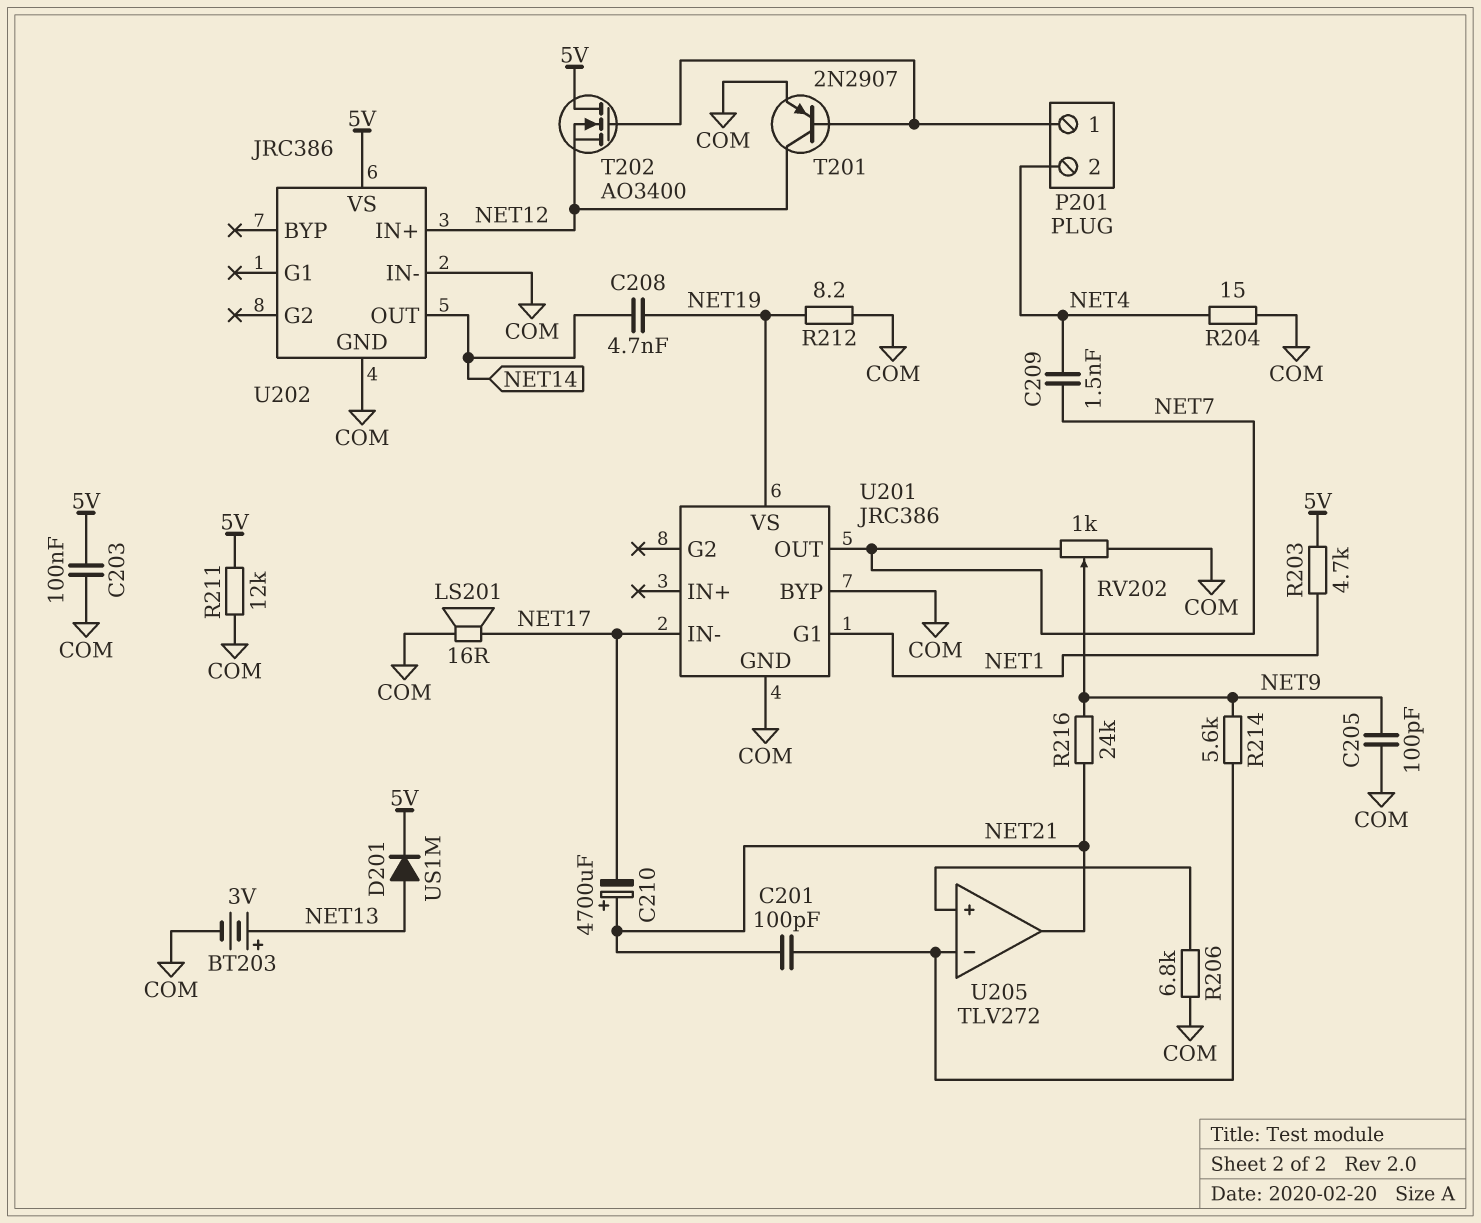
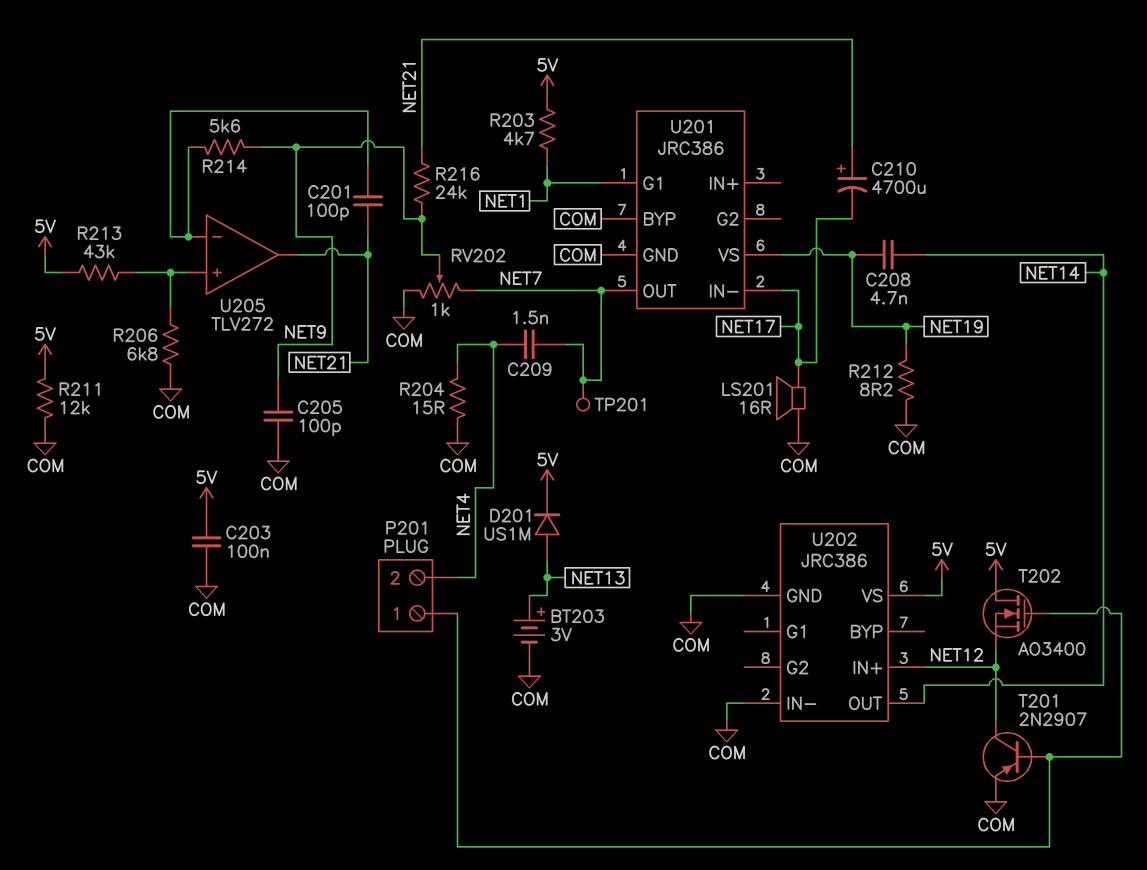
R213: none -> 43k (5V, U205/in+)
TP201: none -> test point (NET7)

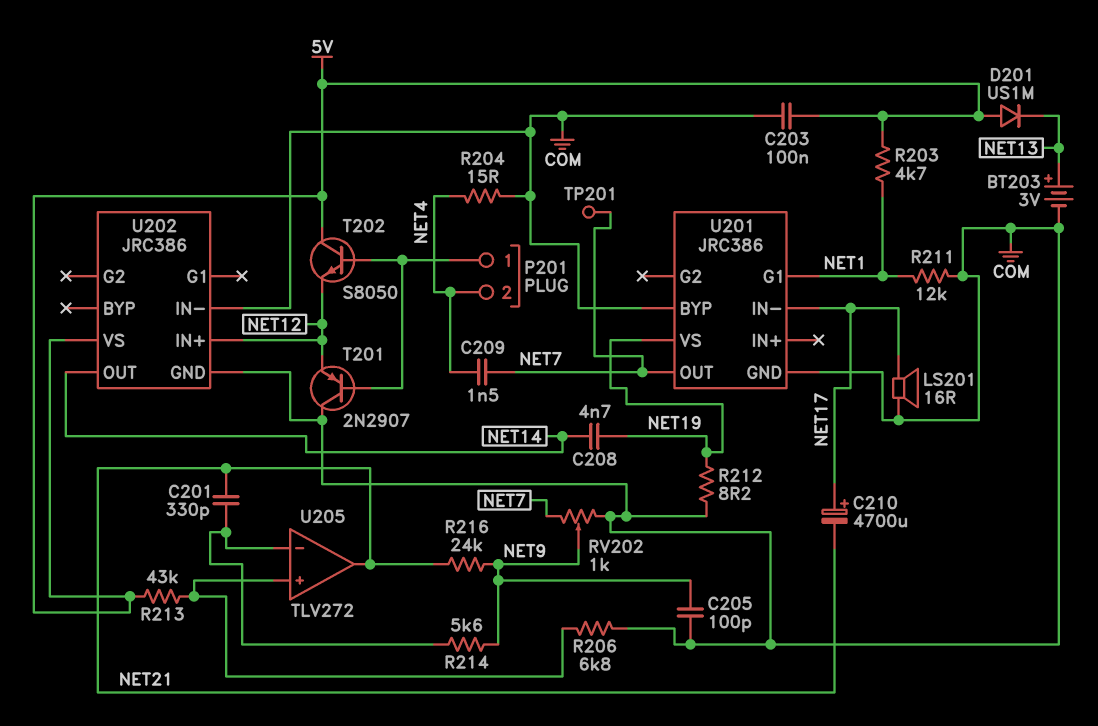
C201: 100pF (NET21, U205/in-) -> 330pF (NET21, U205/in-)
C210: 4700uF (plus NET21, minus NET17) -> 4700uF (plus NET17, minus NET21)
D201: diode US1M (A NET13, K 5V) -> diode US1M (A 5V, K NET13)
R211: 12k (5V, COM) -> 12k (COM, NET1)
T201: PNP 2N2907 (B P201/1, C NET12, E COM) -> PNP 2N2907 (B P201/1, C COM, E NET12)
T202: NMOS AO3400 (G P201/1, D 5V, S NET12) -> NPN S8050 (B P201/1, C 5V, E NET12)

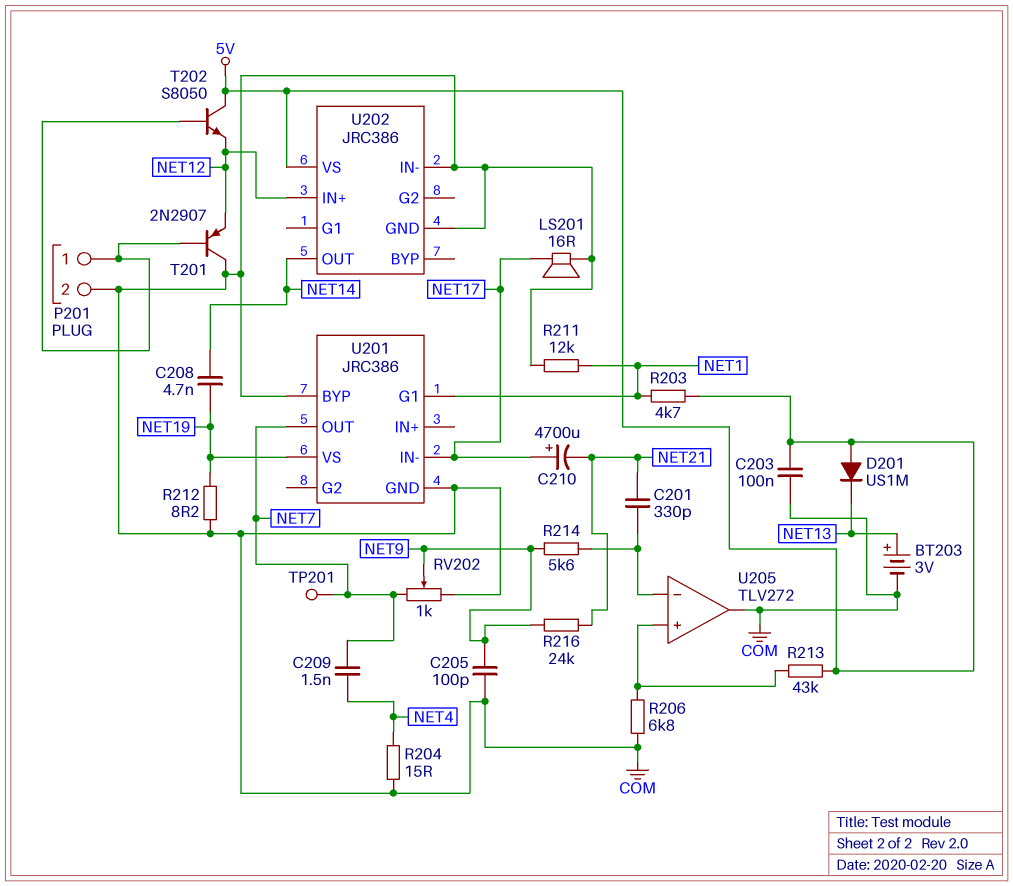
P201 pin 2: NET4 -> COM
U205 pin out: NET21 -> COM

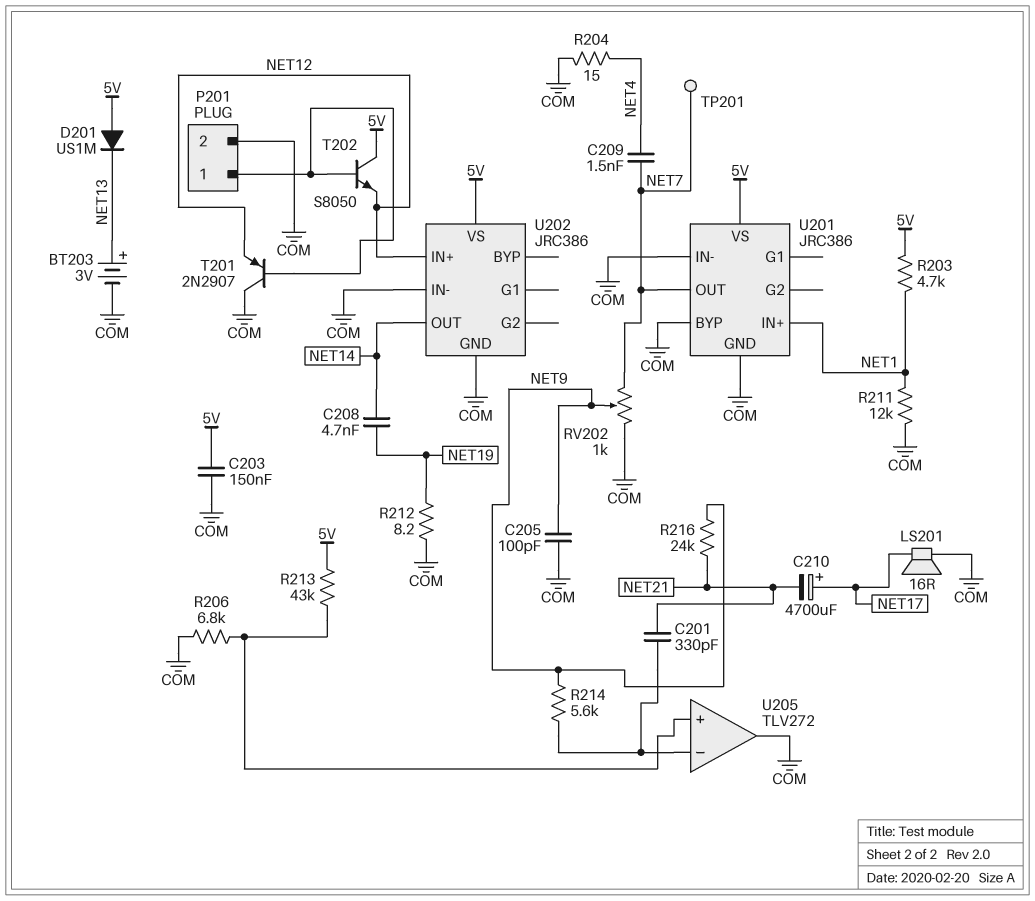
C203: 100nF (5V, COM) -> 150nF (5V, COM)
U201 pin G1: NET1 -> none
U201 pin IN+: none -> NET1
U201 pin IN-: NET17 -> COM
U201 pin VS: NET19 -> 5V

